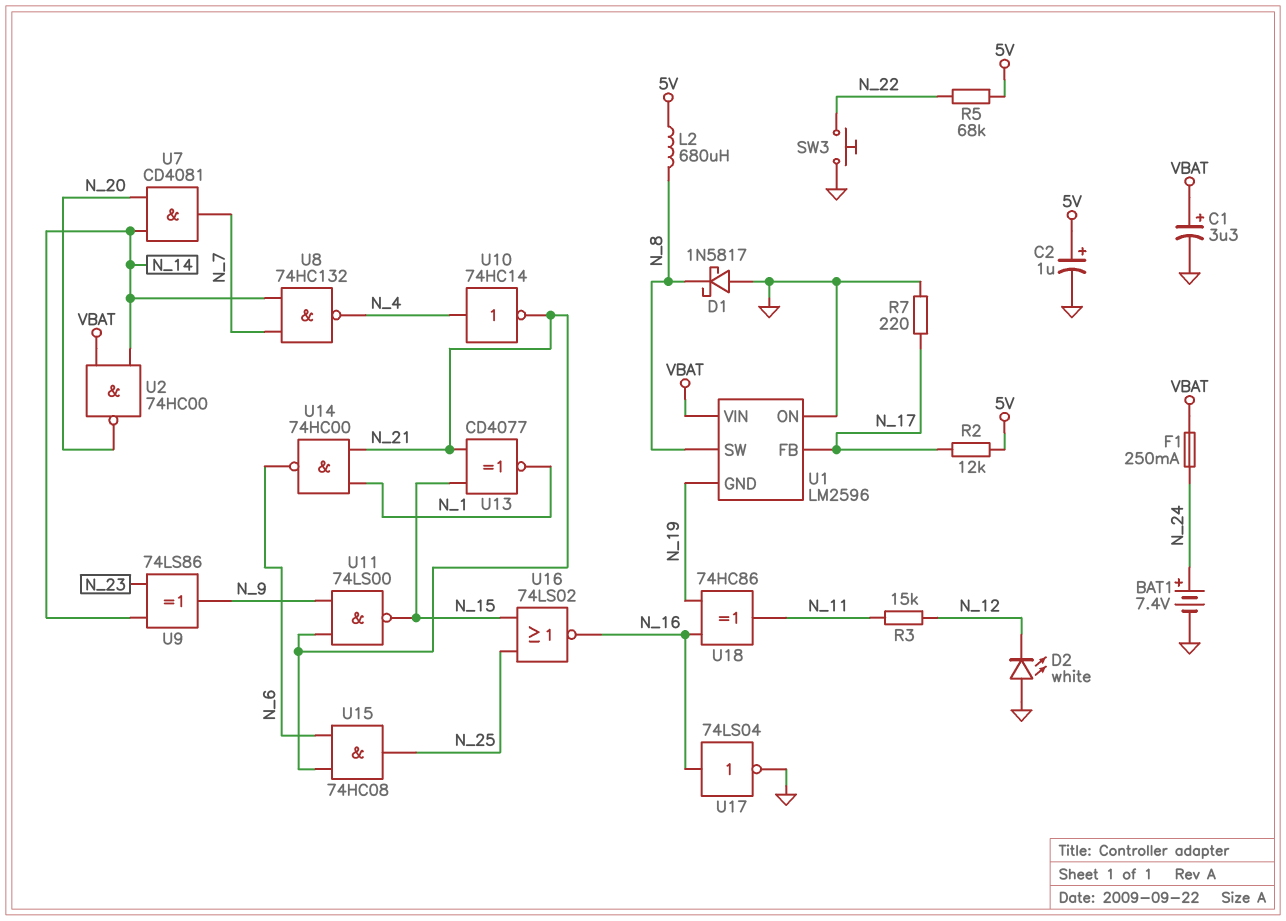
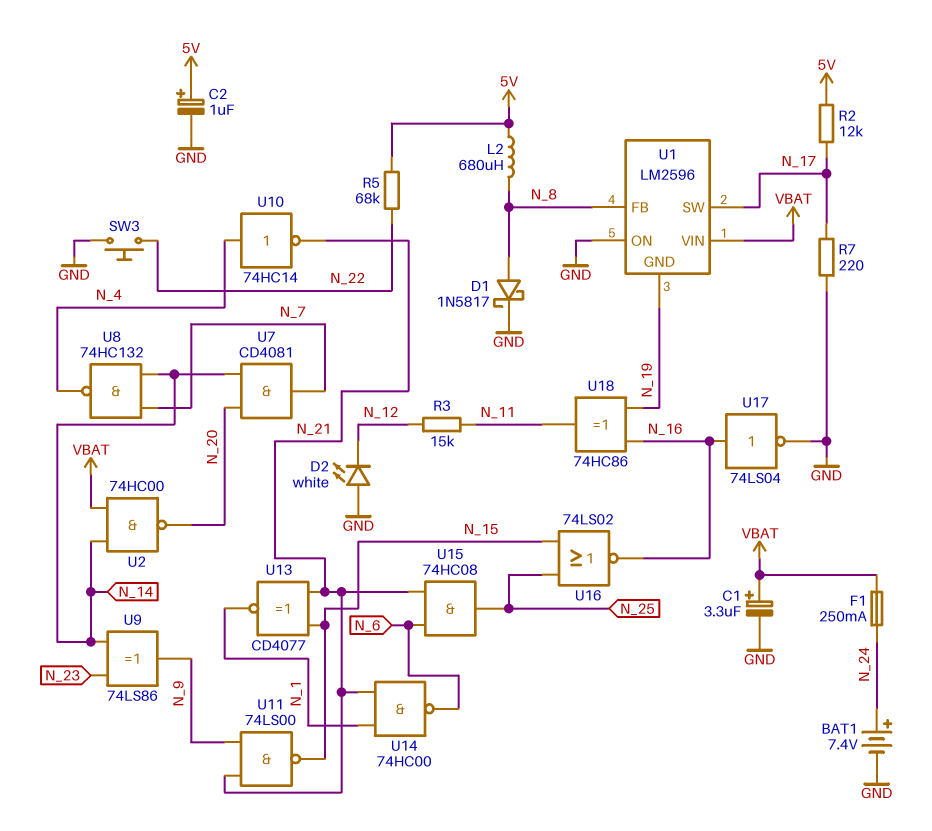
D1: schottky 1N5817 (A GND, K N_8) -> schottky 1N5817 (A N_8, K GND)
U1 pin FB: N_17 -> N_8
U1 pin SW: N_8 -> N_17

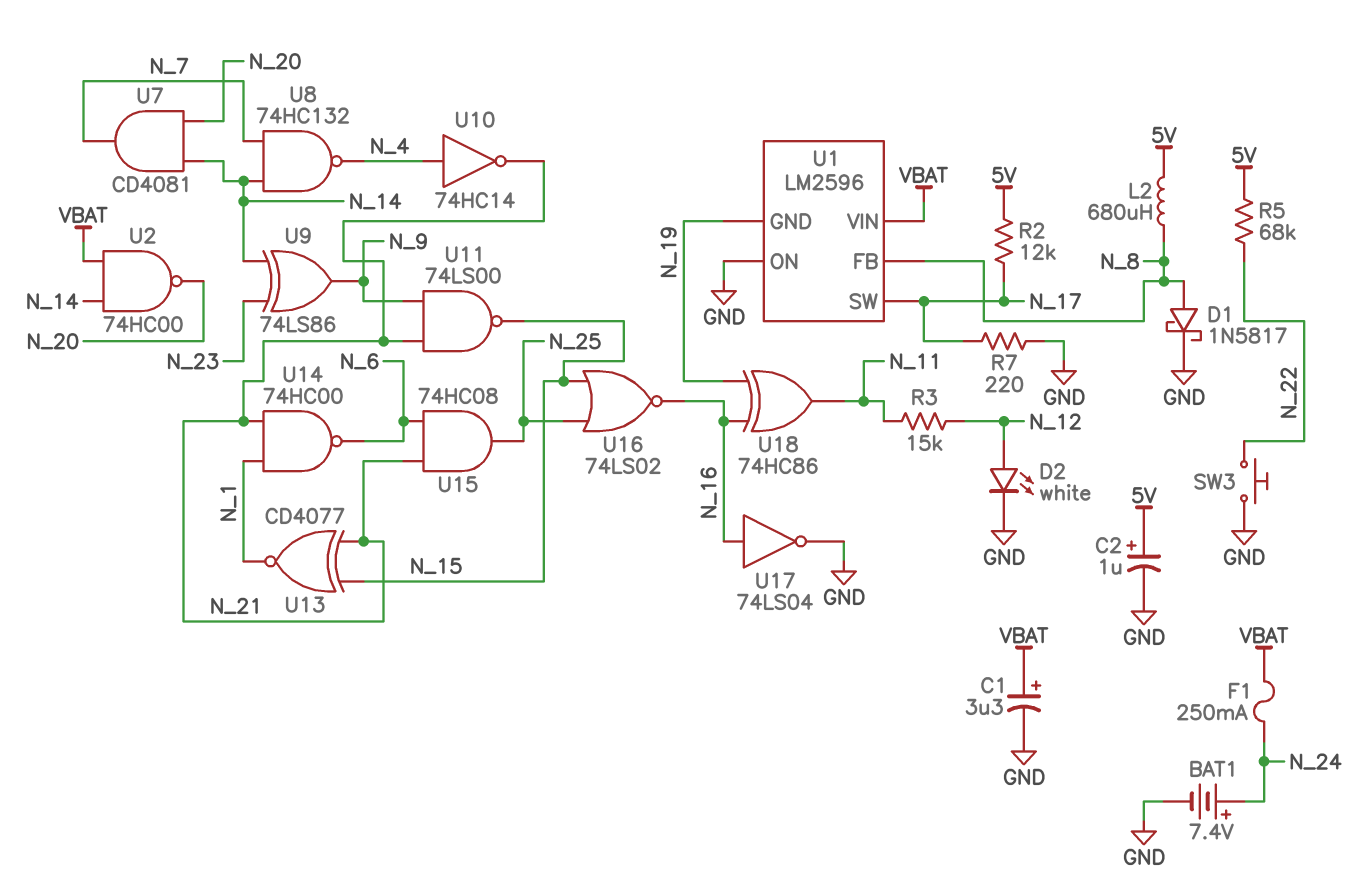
D2: LED white (A GND, K N_12) -> LED white (A N_12, K GND)

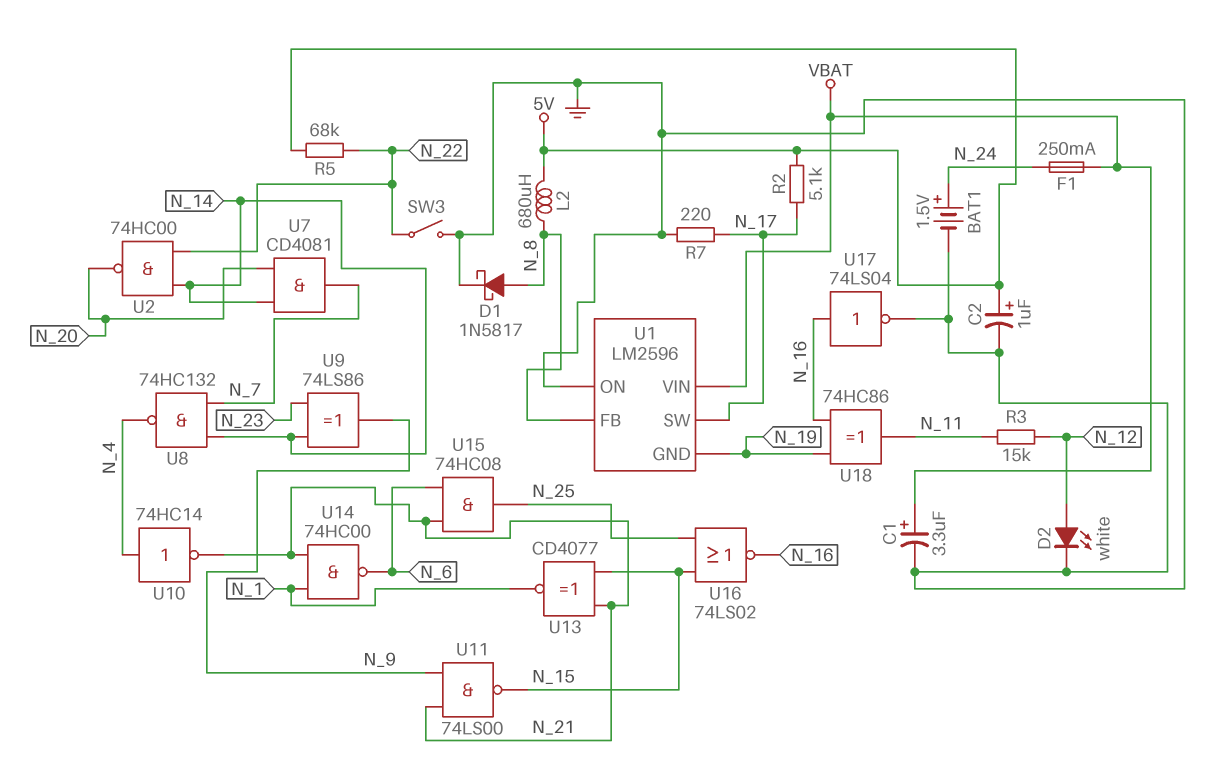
BAT1: 7.4V (plus N_24, minus GND) -> 1.5V (plus N_24, minus GND)
R2: 12k (5V, N_17) -> 5.1k (5V, N_17)
SW3: button (GND, N_22) -> switch (GND, N_22)
U2: NAND 74HC00 (in N_14, in VBAT, out N_20) -> NAND 74HC00 (in N_14, in N_22, out N_20)

